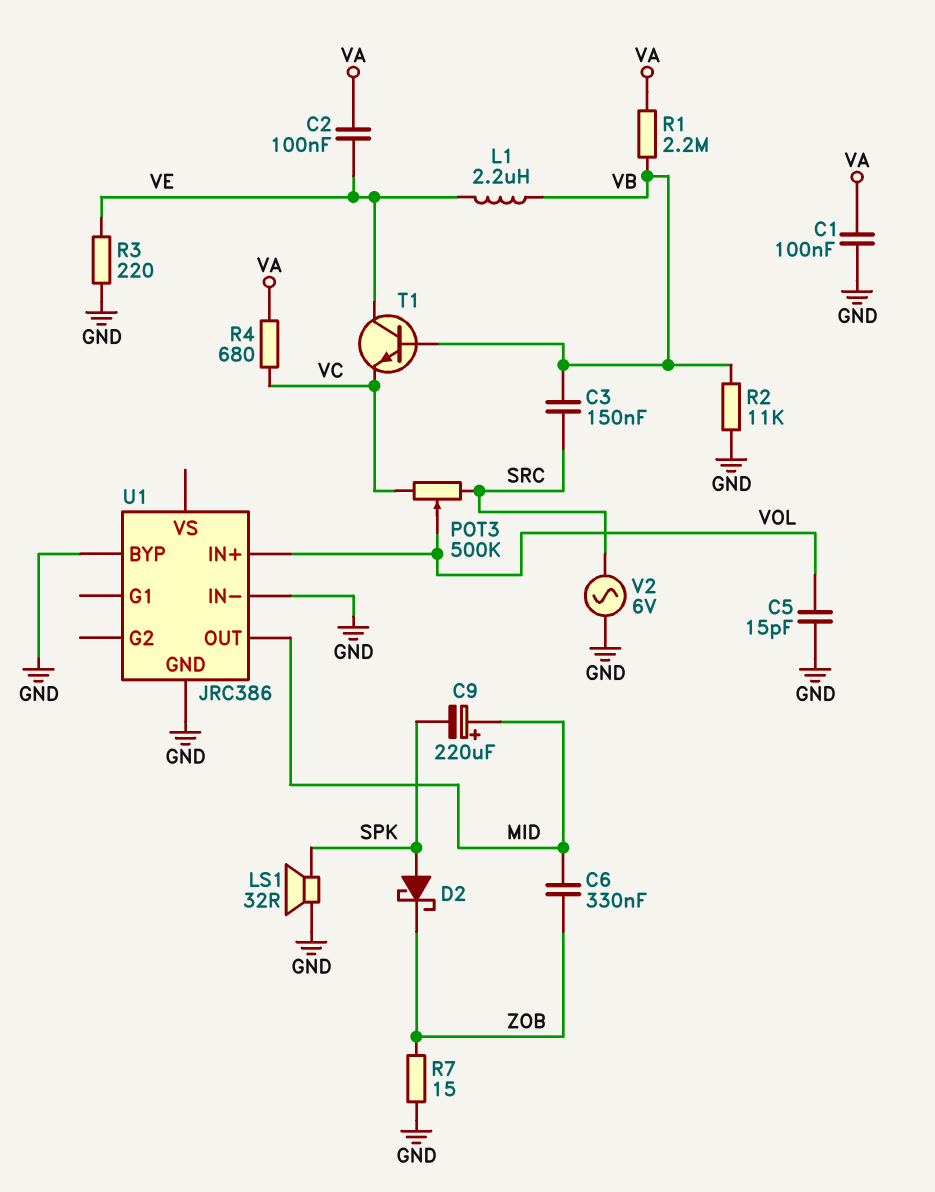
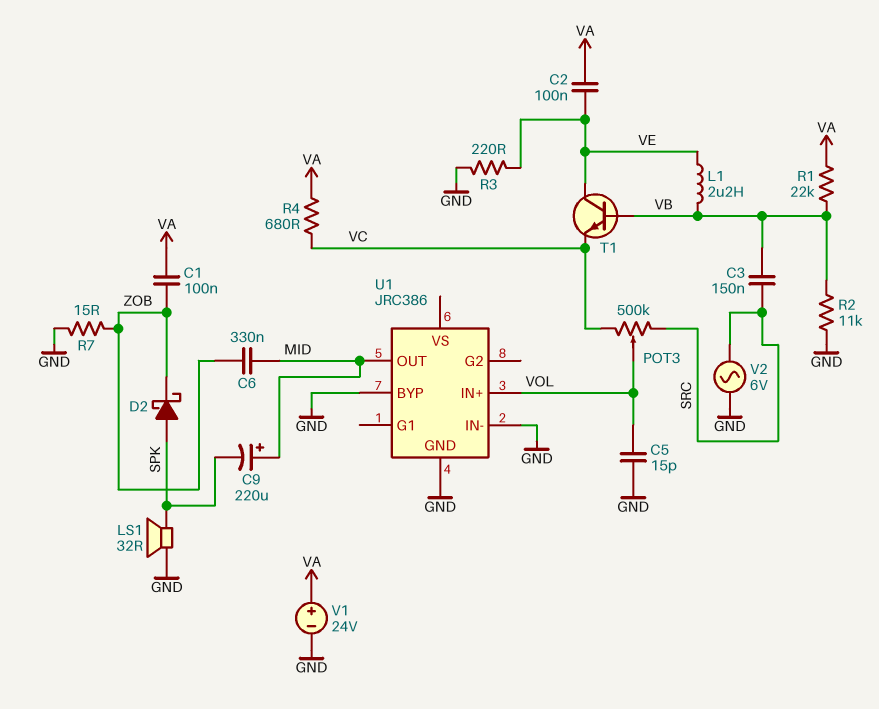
C1: 100nF (GND, VA) -> 100nF (VA, ZOB)
R1: 2.2M (VA, VB) -> 22k (VA, VB)
V1: none -> 24V (plus VA, minus GND)

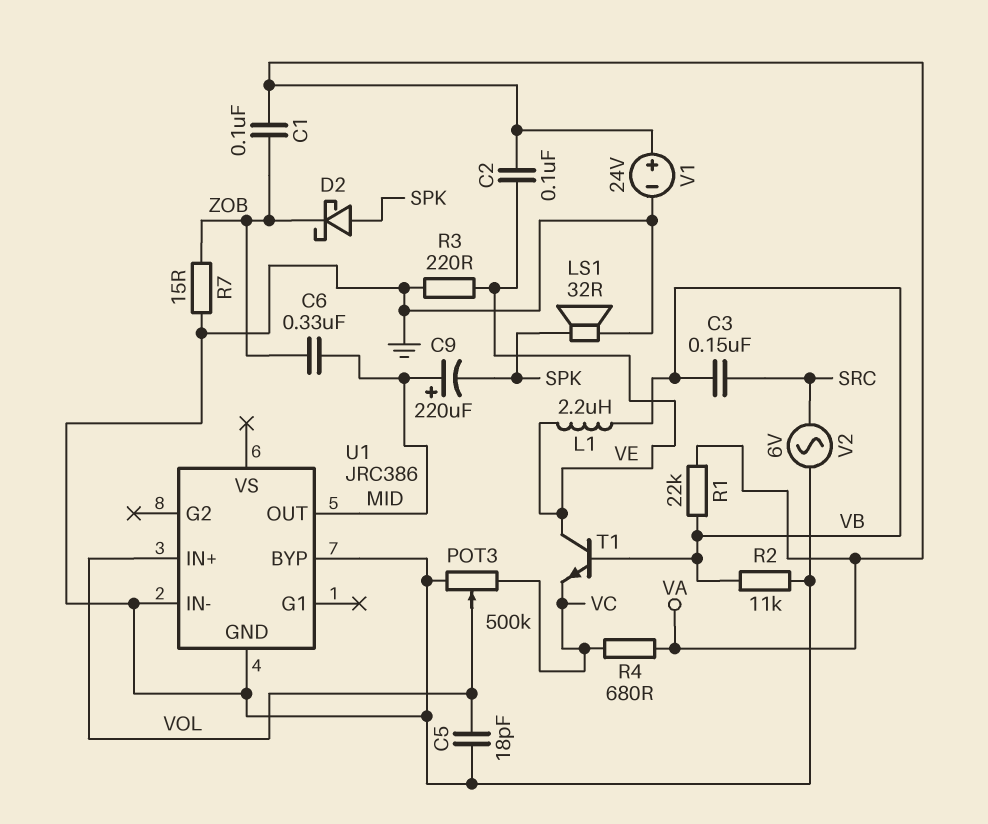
C5: 15pF (GND, VOL) -> 18pF (GND, VOL)
POT3: 500k (SRC, VC, wiper VOL) -> 500k (GND, VC, wiper VOL)

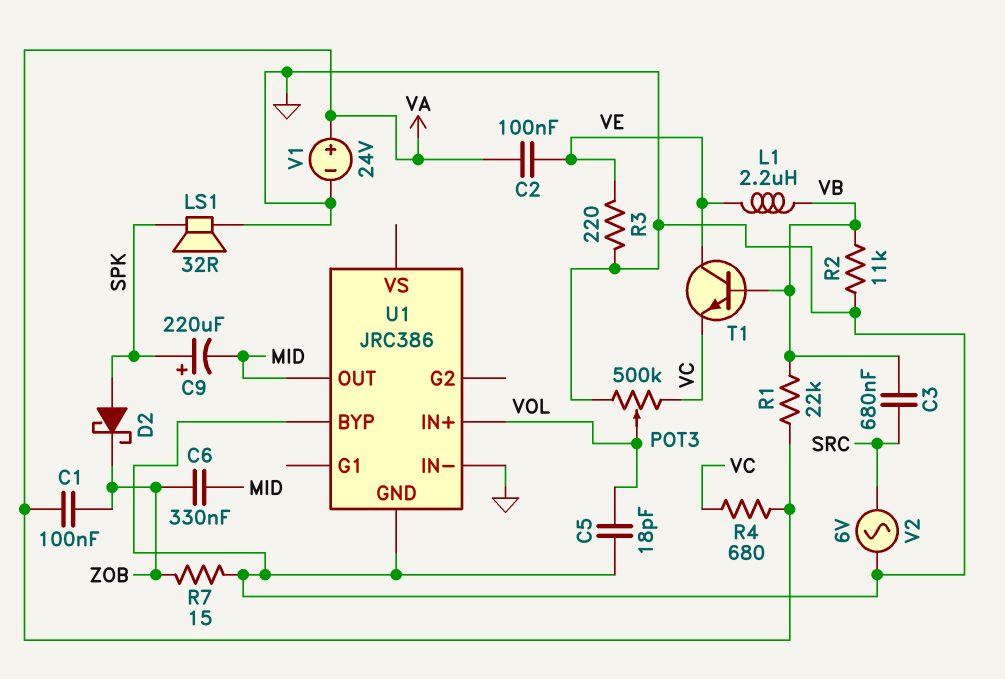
C3: 150nF (SRC, VB) -> 680nF (SRC, VB)
C9: 220uF (plus MID, minus SPK) -> 220uF (plus SPK, minus MID)

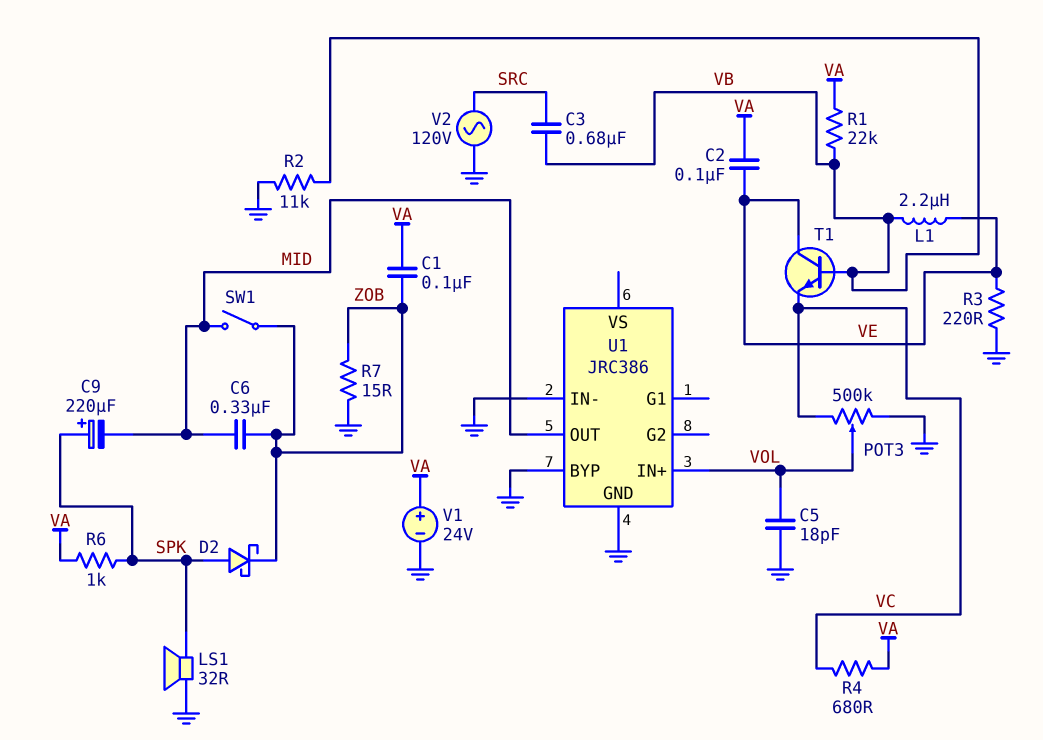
R6: none -> 1k (SPK, VA)
SW1: none -> switch (MID, ZOB)
V2: AC 6V (GND, SRC) -> AC 120V (GND, SRC)

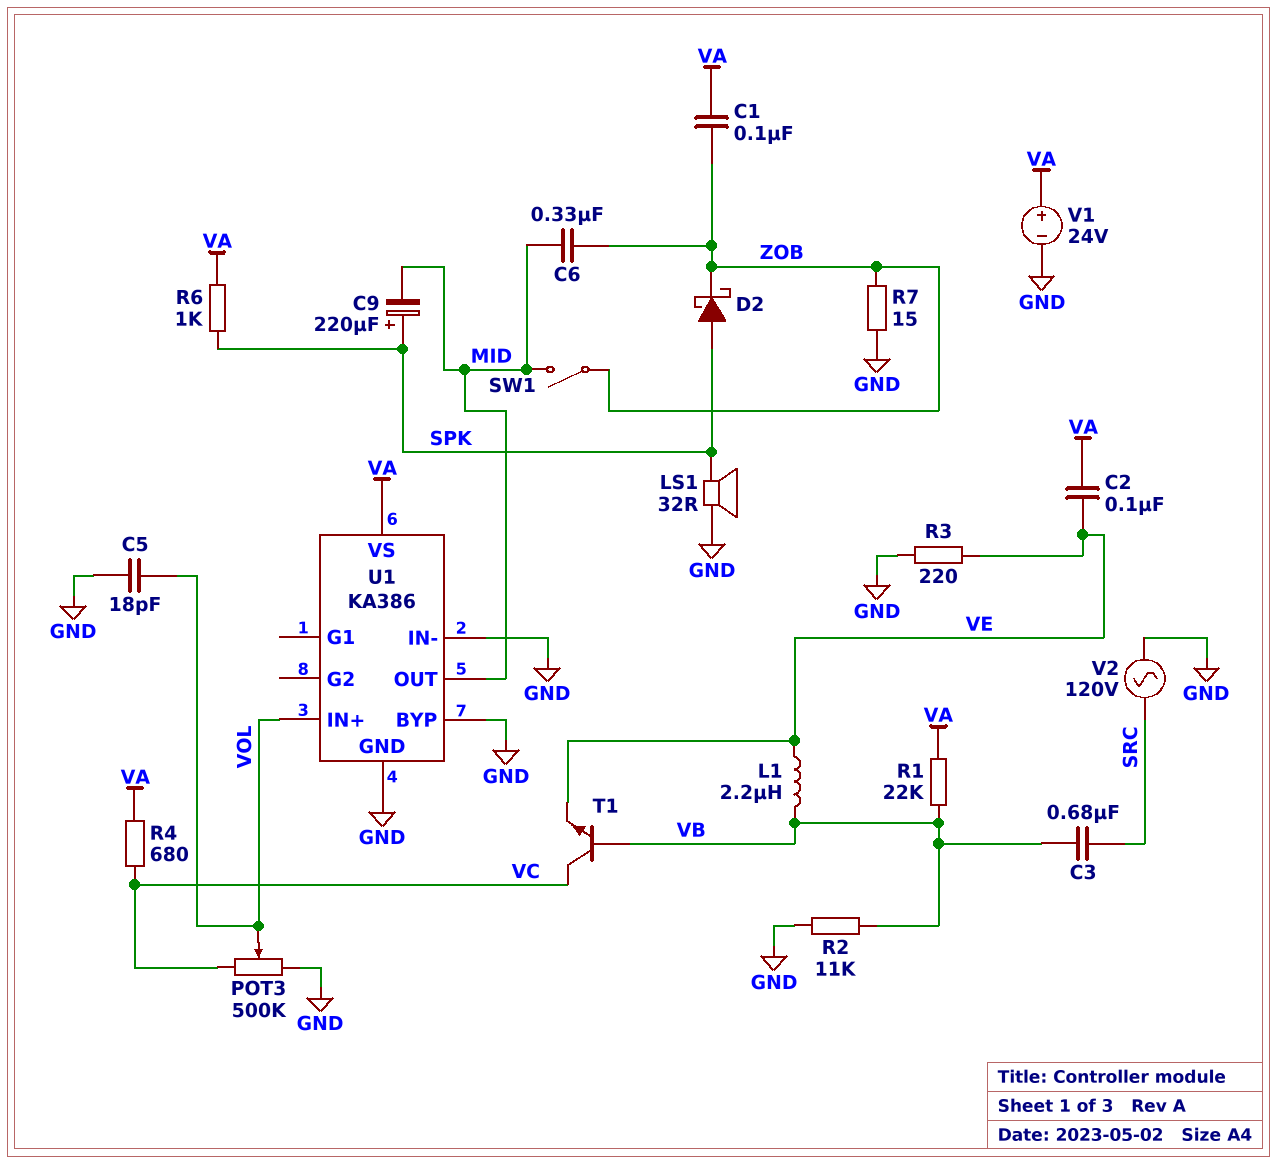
T1: NPN (B VB, C VE, E VC) -> NPN (B VB, C VC, E VE)
U1: JRC386 -> KA386
U1 pin VS: none -> VA

